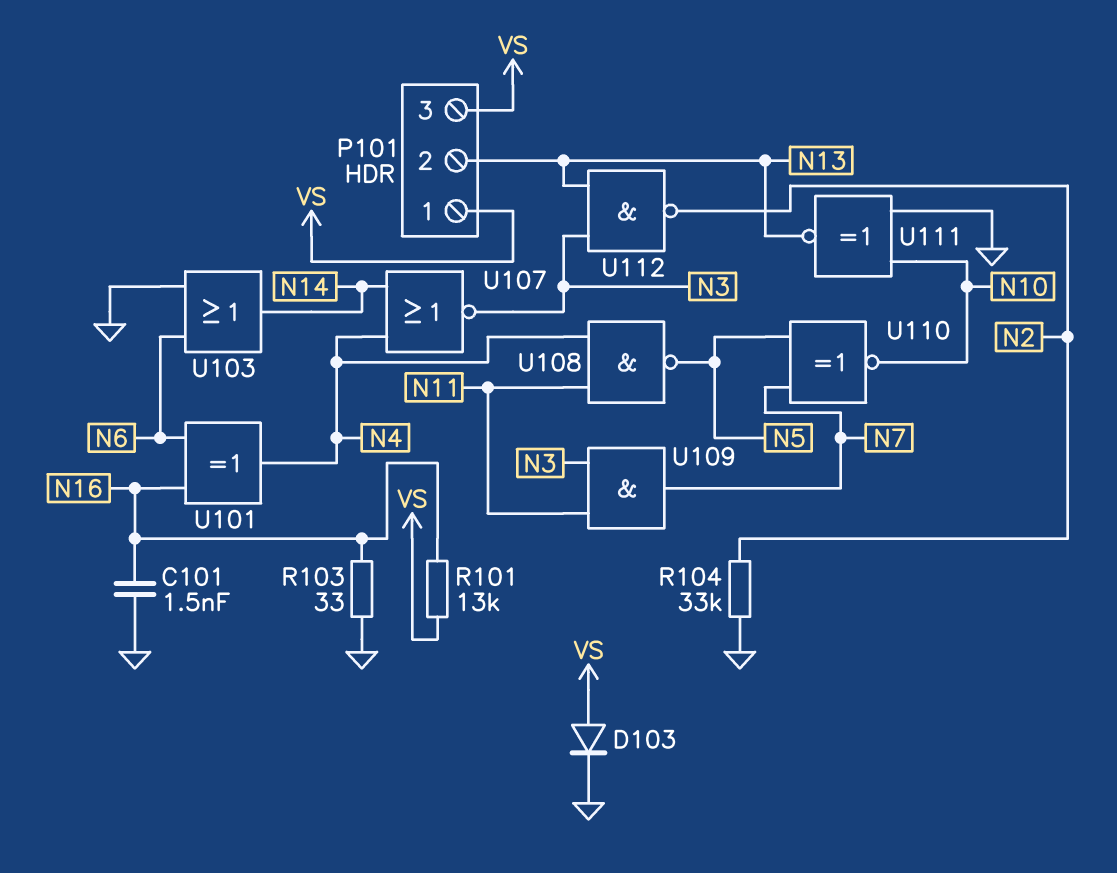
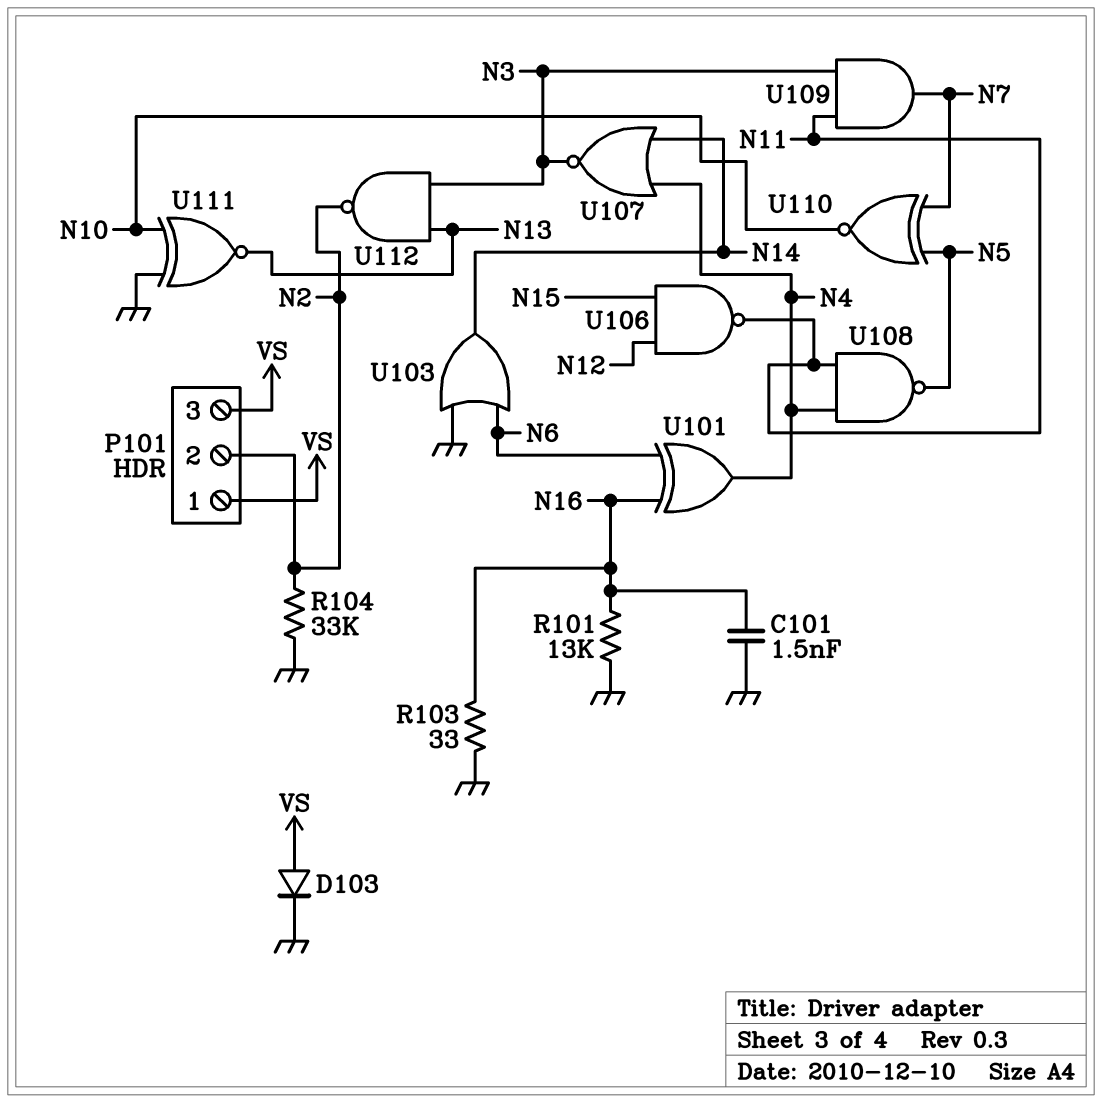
P101 pin 2: N13 -> N2
R101: 13k (N16, VS) -> 13k (GND, N16)
U106: none -> NAND (in N12, in N15, out N11)

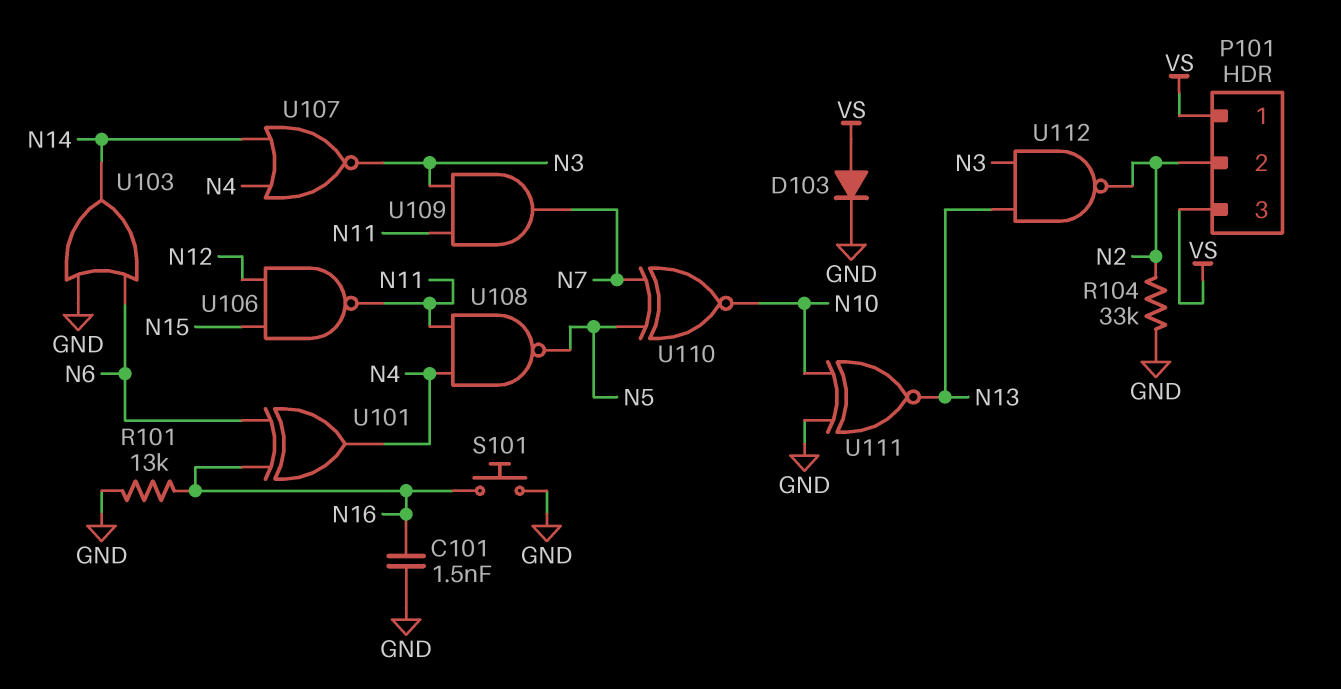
R103: 33 (GND, N16) -> none
S101: none -> button (GND, N16)

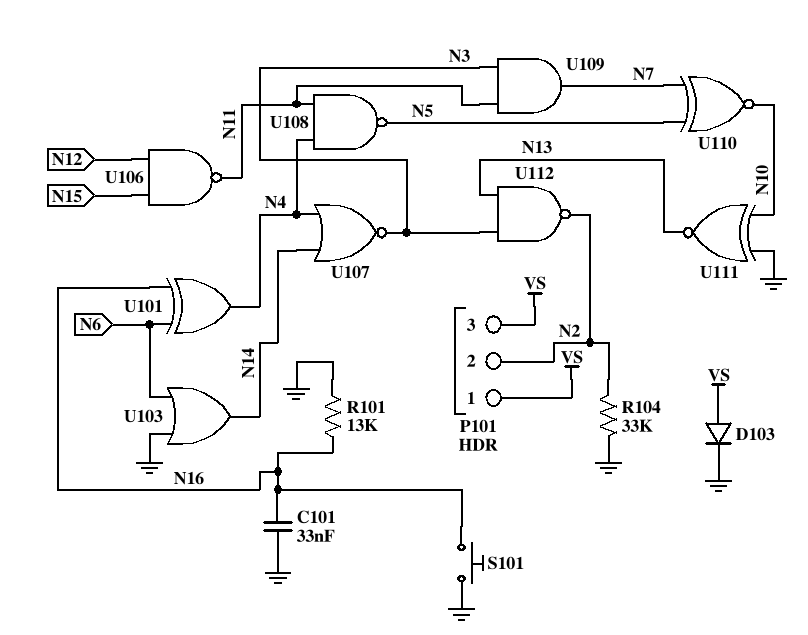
C101: 1.5nF (GND, N16) -> 33nF (GND, N16)

